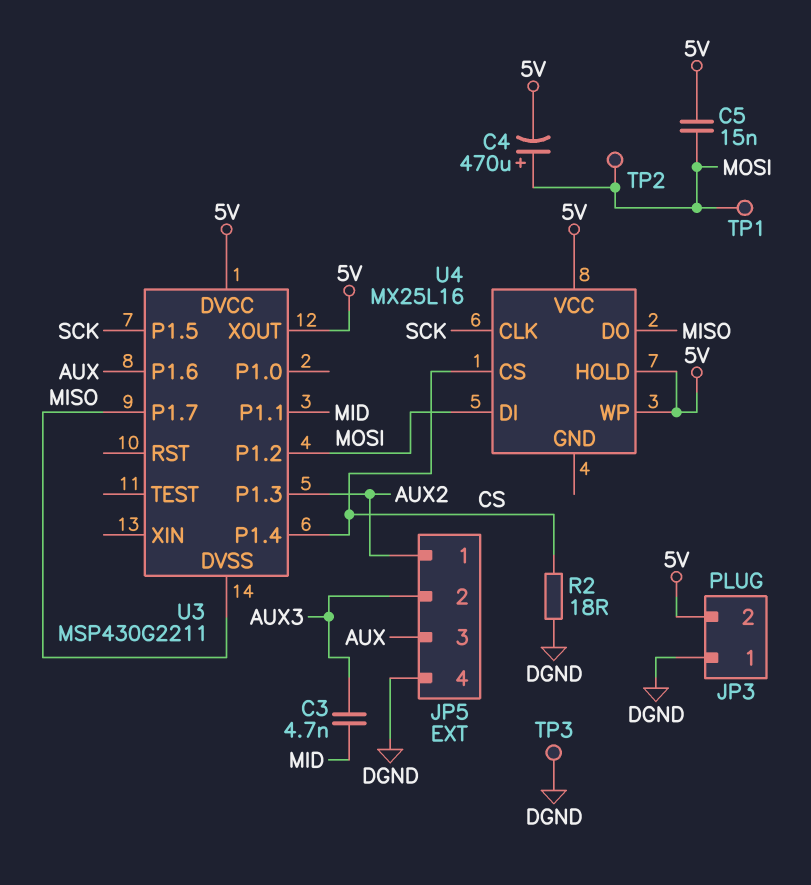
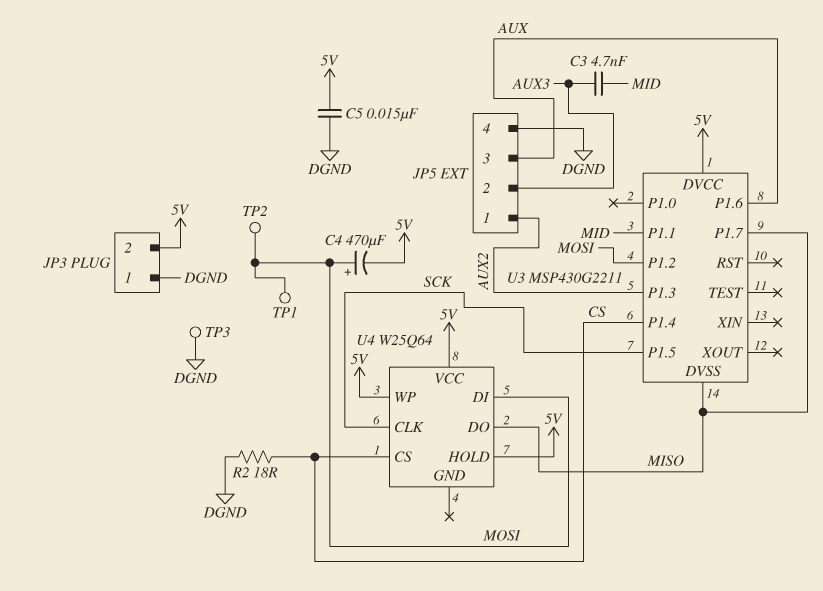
C5: 15nF (5V, MOSI) -> 15nF (5V, DGND)
U3 pin XOUT: 5V -> none
U4: MX25L16 -> W25Q64

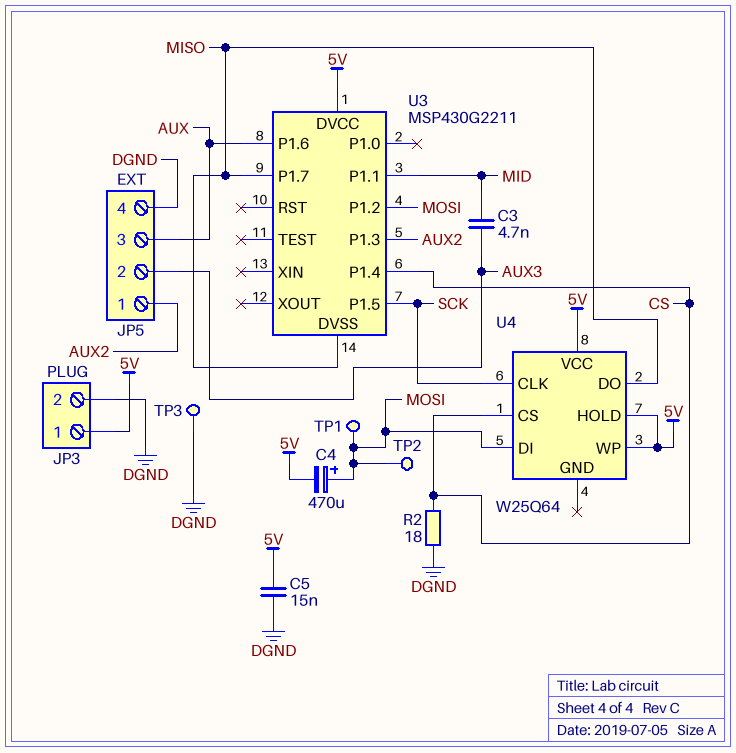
JP3 pin 1: DGND -> 5V
JP3 pin 2: 5V -> DGND

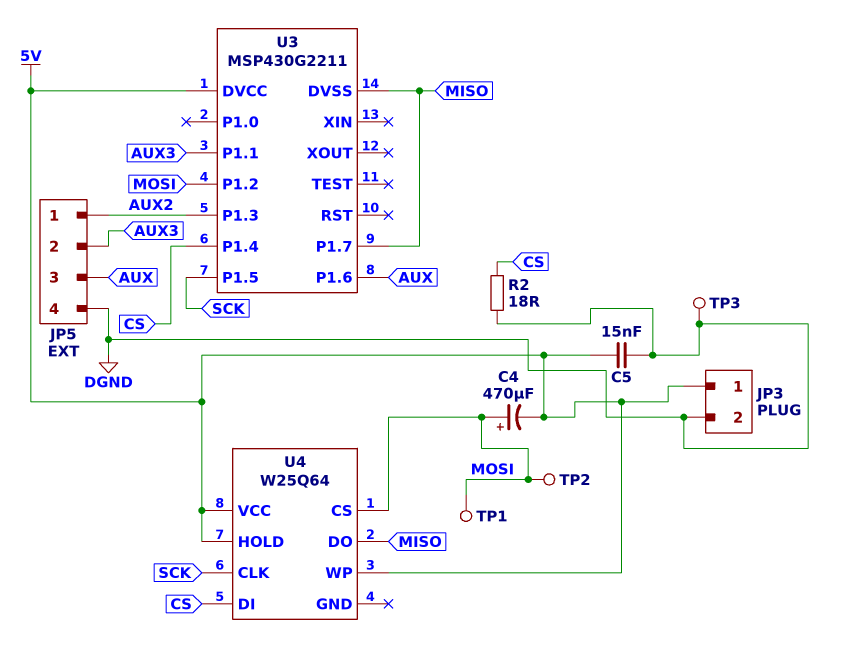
C3: 4.7nF (AUX3, MID) -> none
U3 pin P1.1: MID -> AUX3
U4 pin CS: CS -> MOSI
U4 pin DI: MOSI -> CS

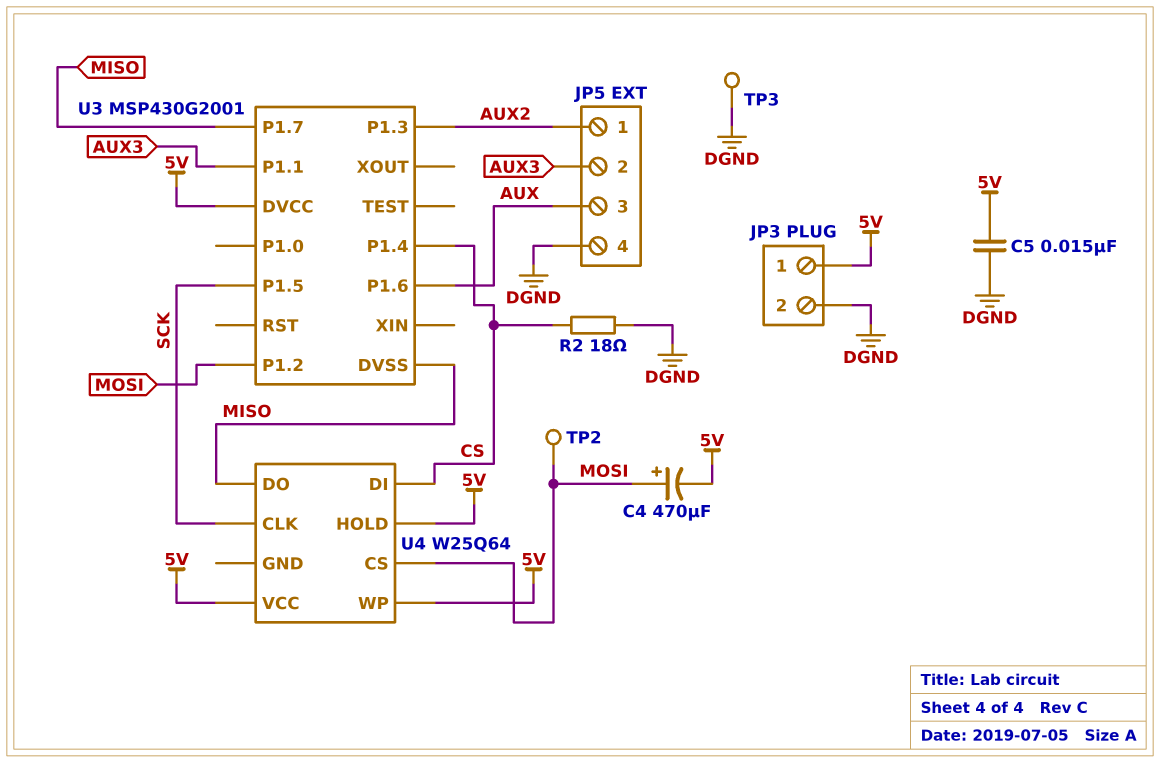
TP1: test point (MOSI) -> none
U3: MSP430G2211 -> MSP430G2001

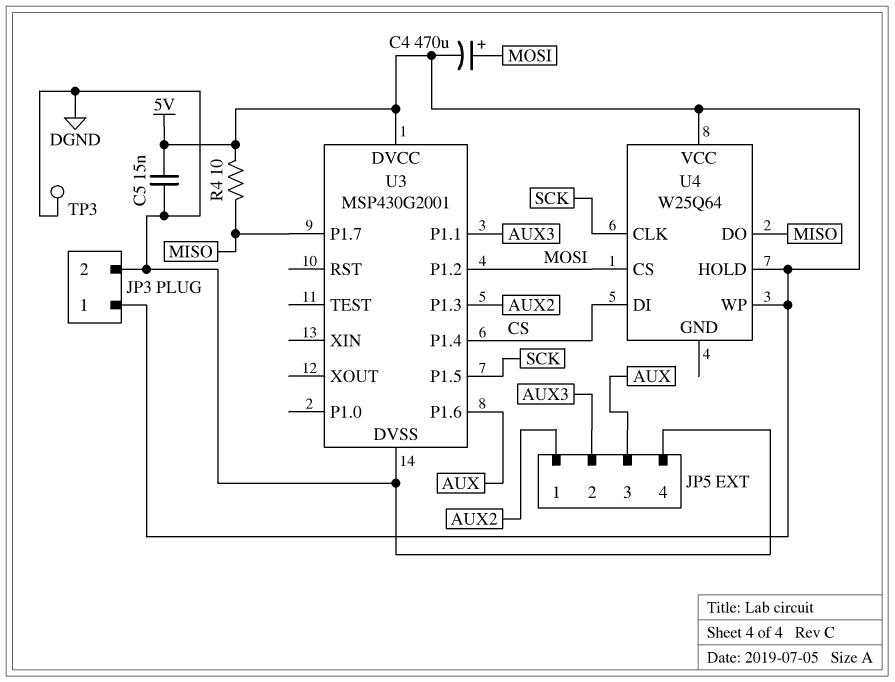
R2: 18 (CS, DGND) -> none
R4: none -> 10 (5V, MISO)
TP2: test point (MOSI) -> none
U3 pin DVSS: MISO -> DGND

